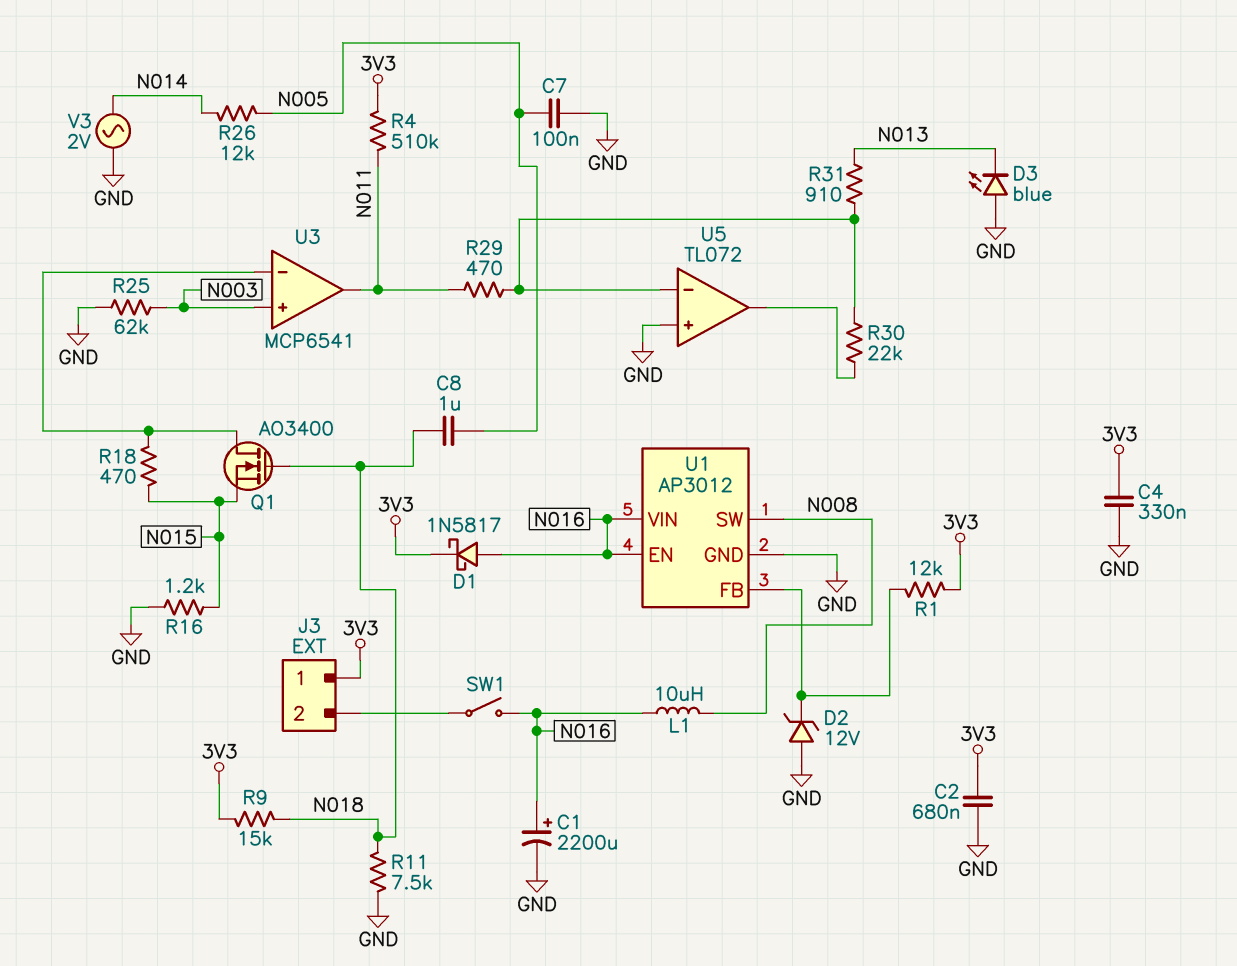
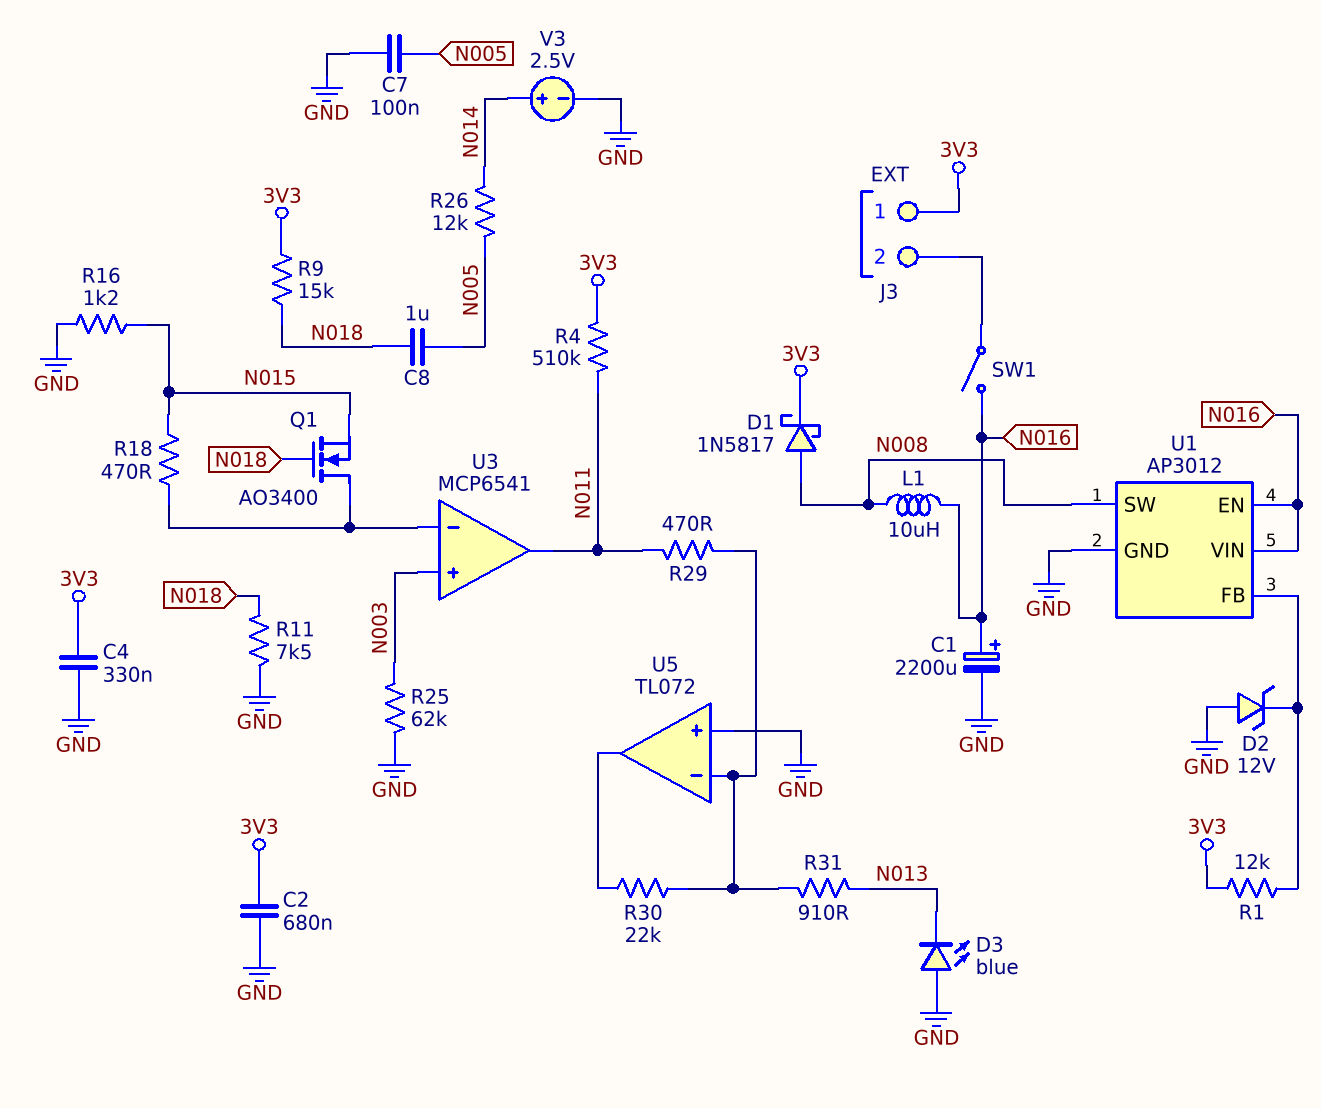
D1: schottky 1N5817 (A N016, K 3V3) -> schottky 1N5817 (A N008, K 3V3)
V3: AC 2V (GND, N014) -> 2.5V (plus N014, minus GND)

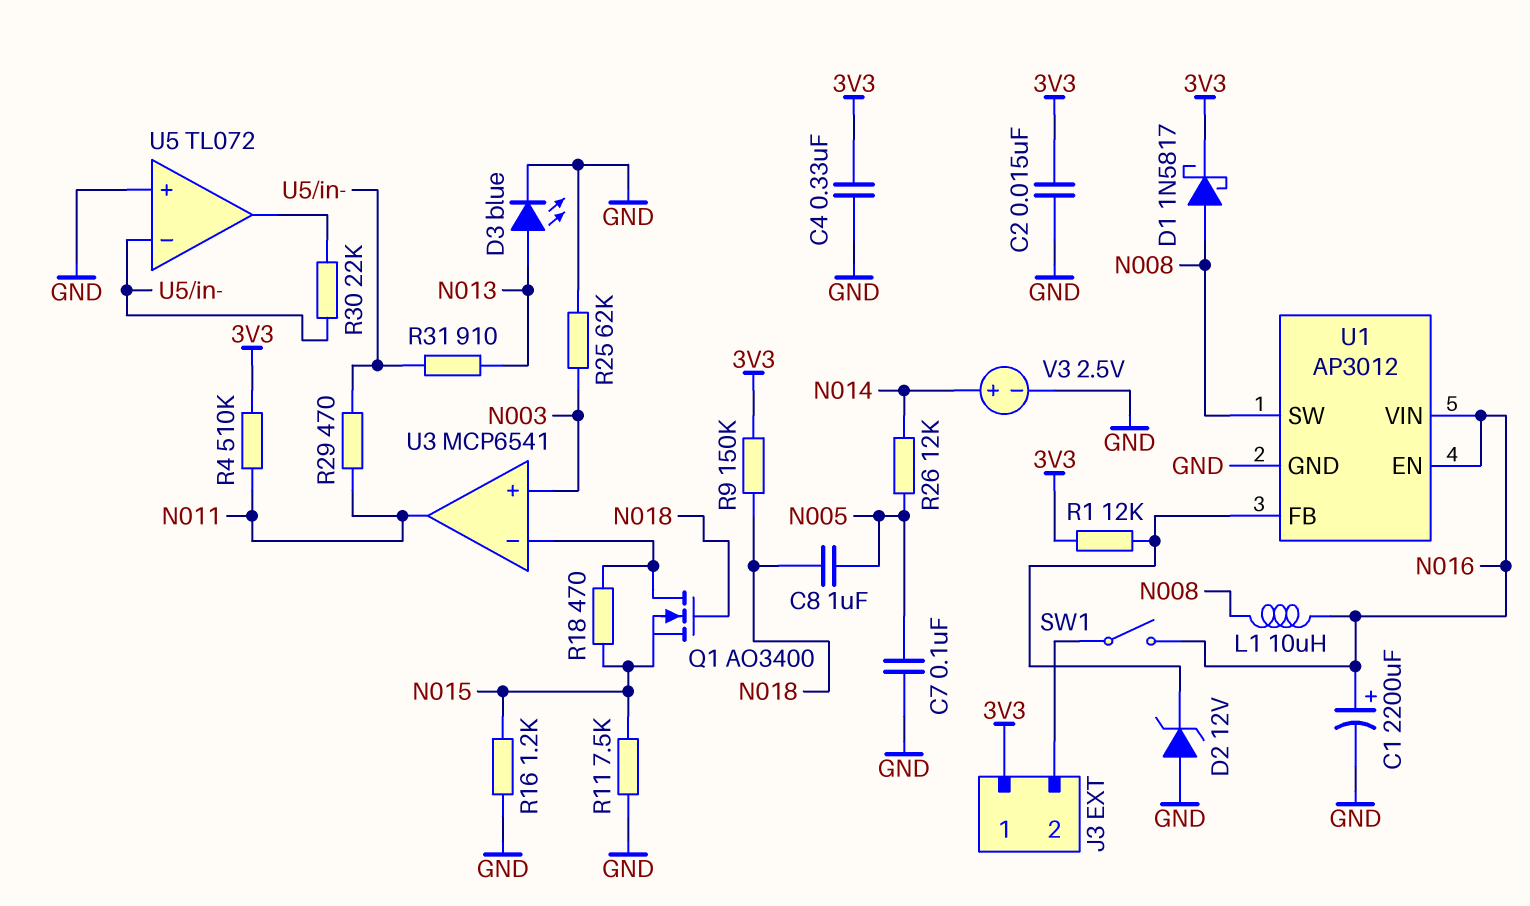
C2: 680nF (3V3, GND) -> 15nF (3V3, GND)
D3: LED blue (A GND, K N013) -> LED blue (A N013, K GND)
R9: 15k (3V3, N018) -> 150k (3V3, N018)
R11: 7.5k (GND, N018) -> 7.5k (GND, N015)

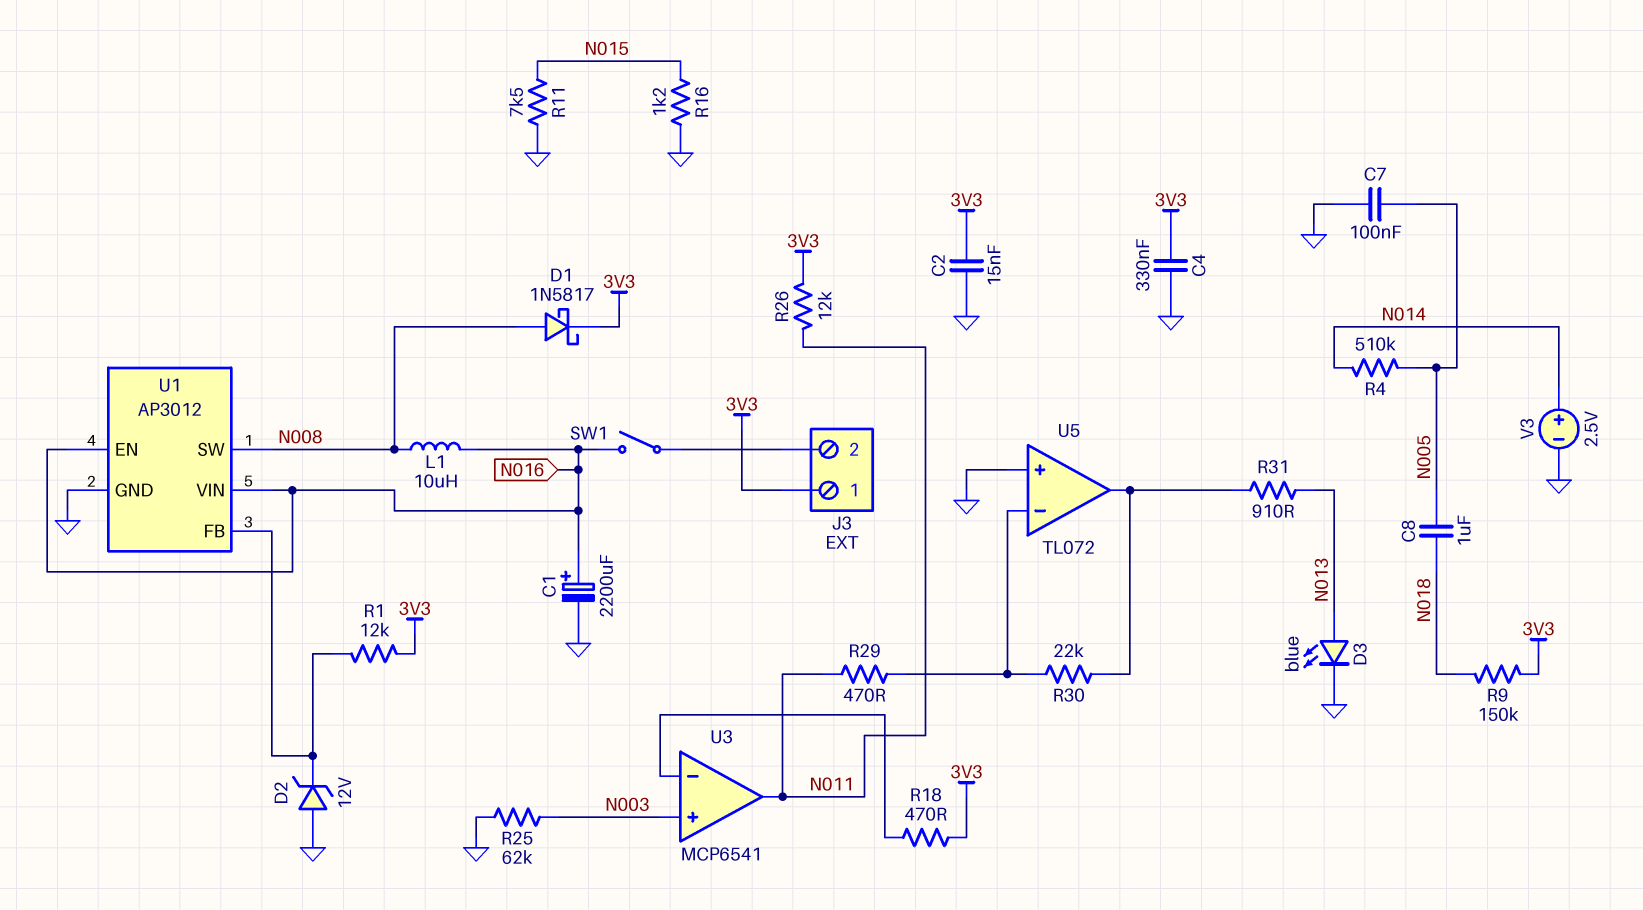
Q1: NMOS AO3400 (G N018, D U3/in-, S N015) -> none
R4: 510k (3V3, N011) -> 510k (N005, N014)
R18: 470 (N015, U3/in-) -> 470 (3V3, U3/in-)
R26: 12k (N005, N014) -> 12k (3V3, N011)
R31: 910 (N013, U5/in-) -> 910 (N013, U5/out)

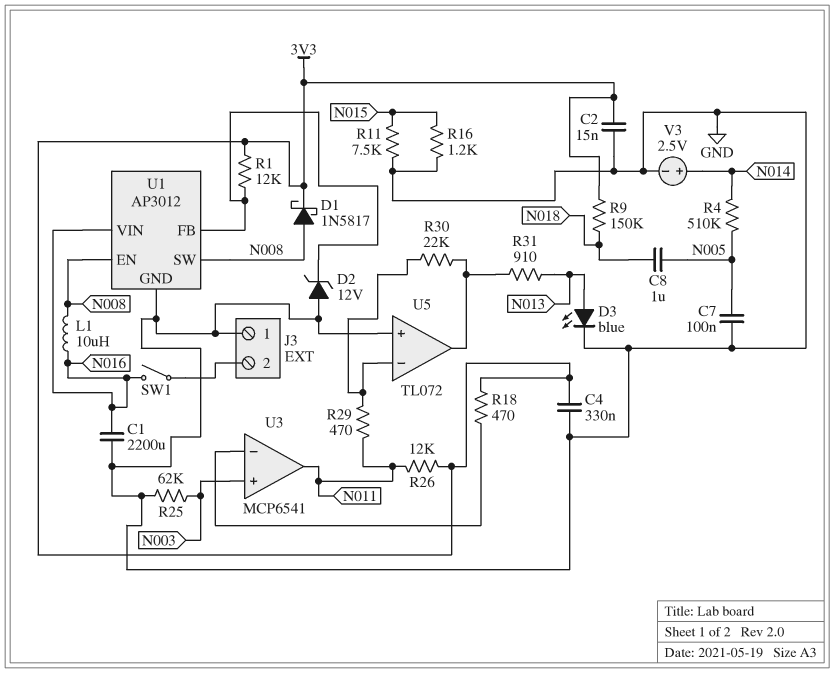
C1: 2200uF (plus N016, minus GND) -> 2200uF (GND, N016)
J3 pin 1: 3V3 -> GND
U1 pin EN: N016 -> N008

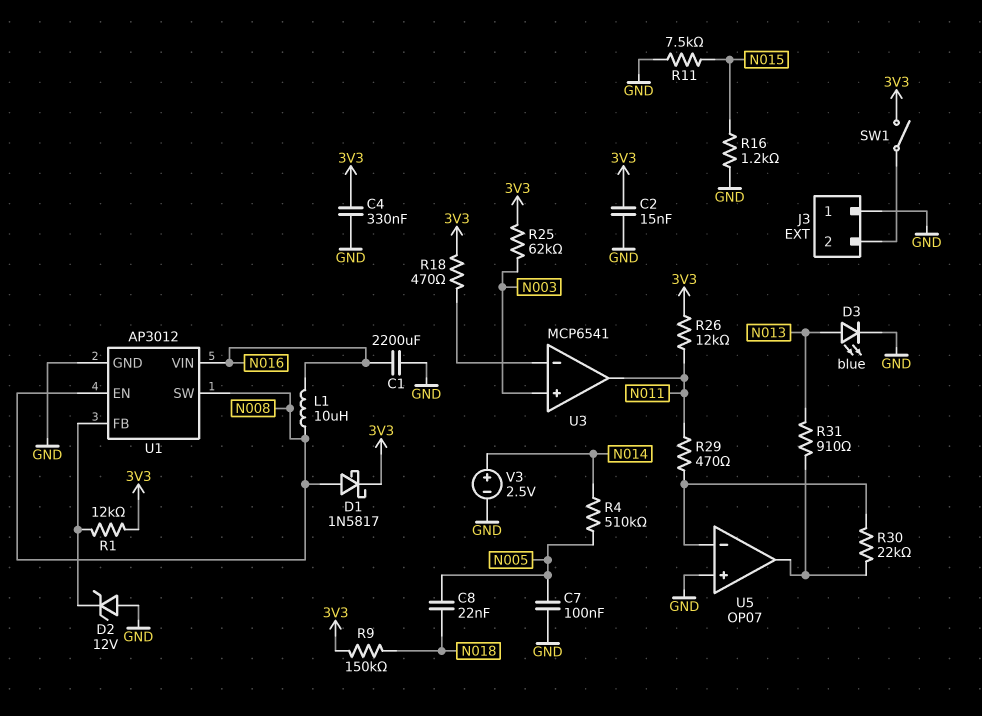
C8: 1uF (N005, N018) -> 22nF (N005, N018)
R25: 62k (GND, N003) -> 62k (3V3, N003)
SW1: switch (J3/2, N016) -> switch (3V3, J3/2)
U5: TL072 -> OP07

